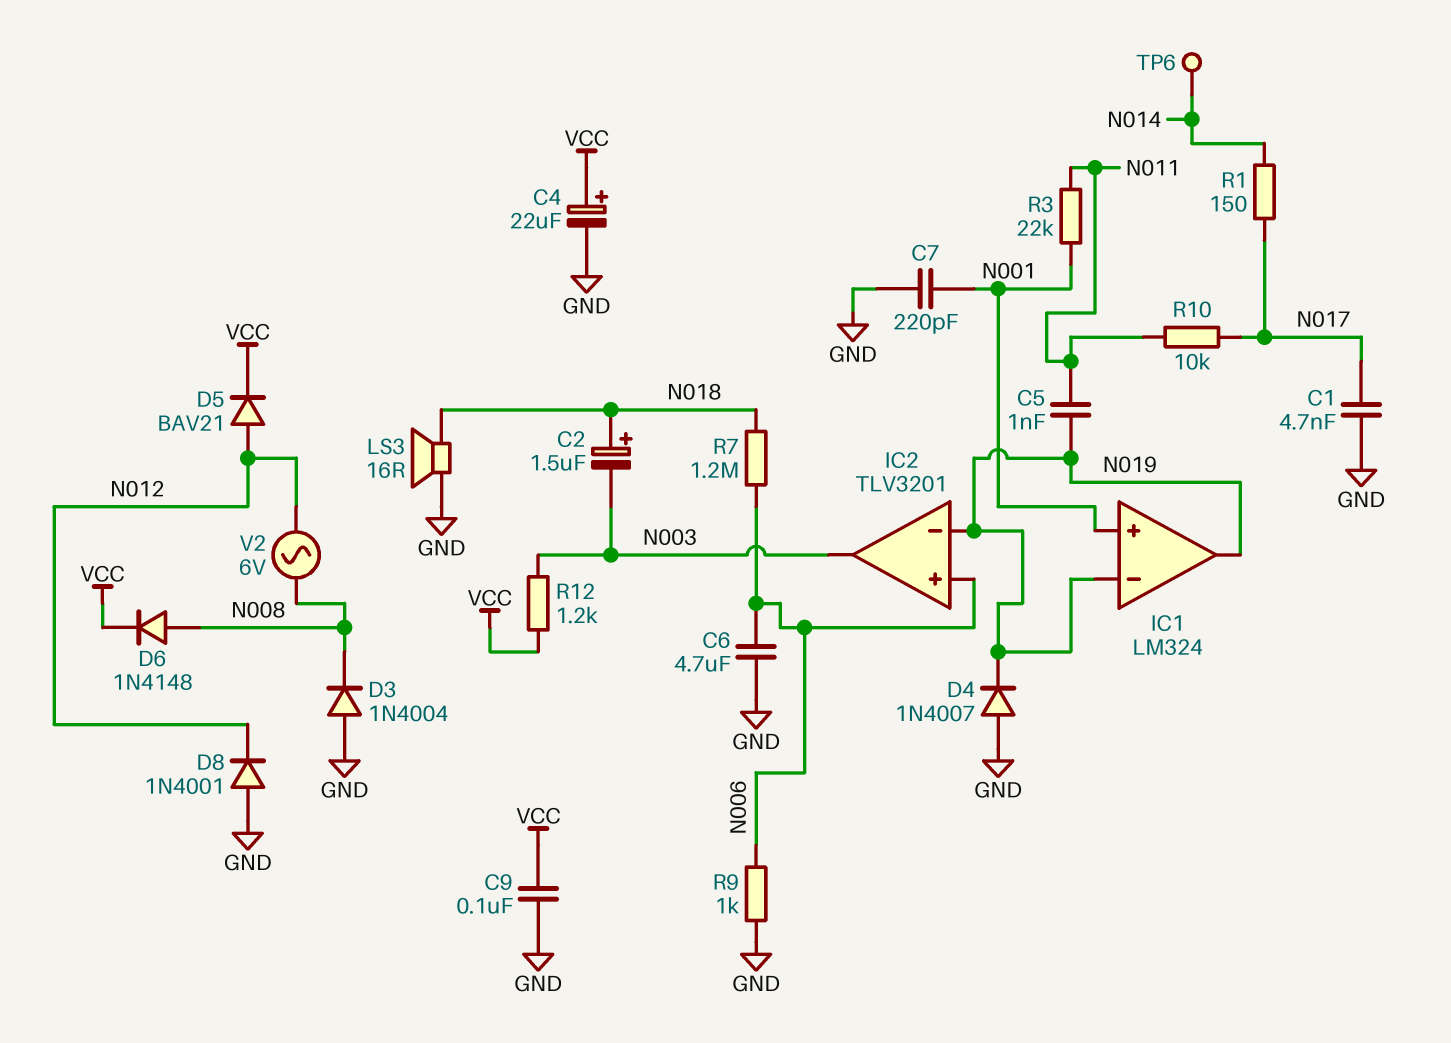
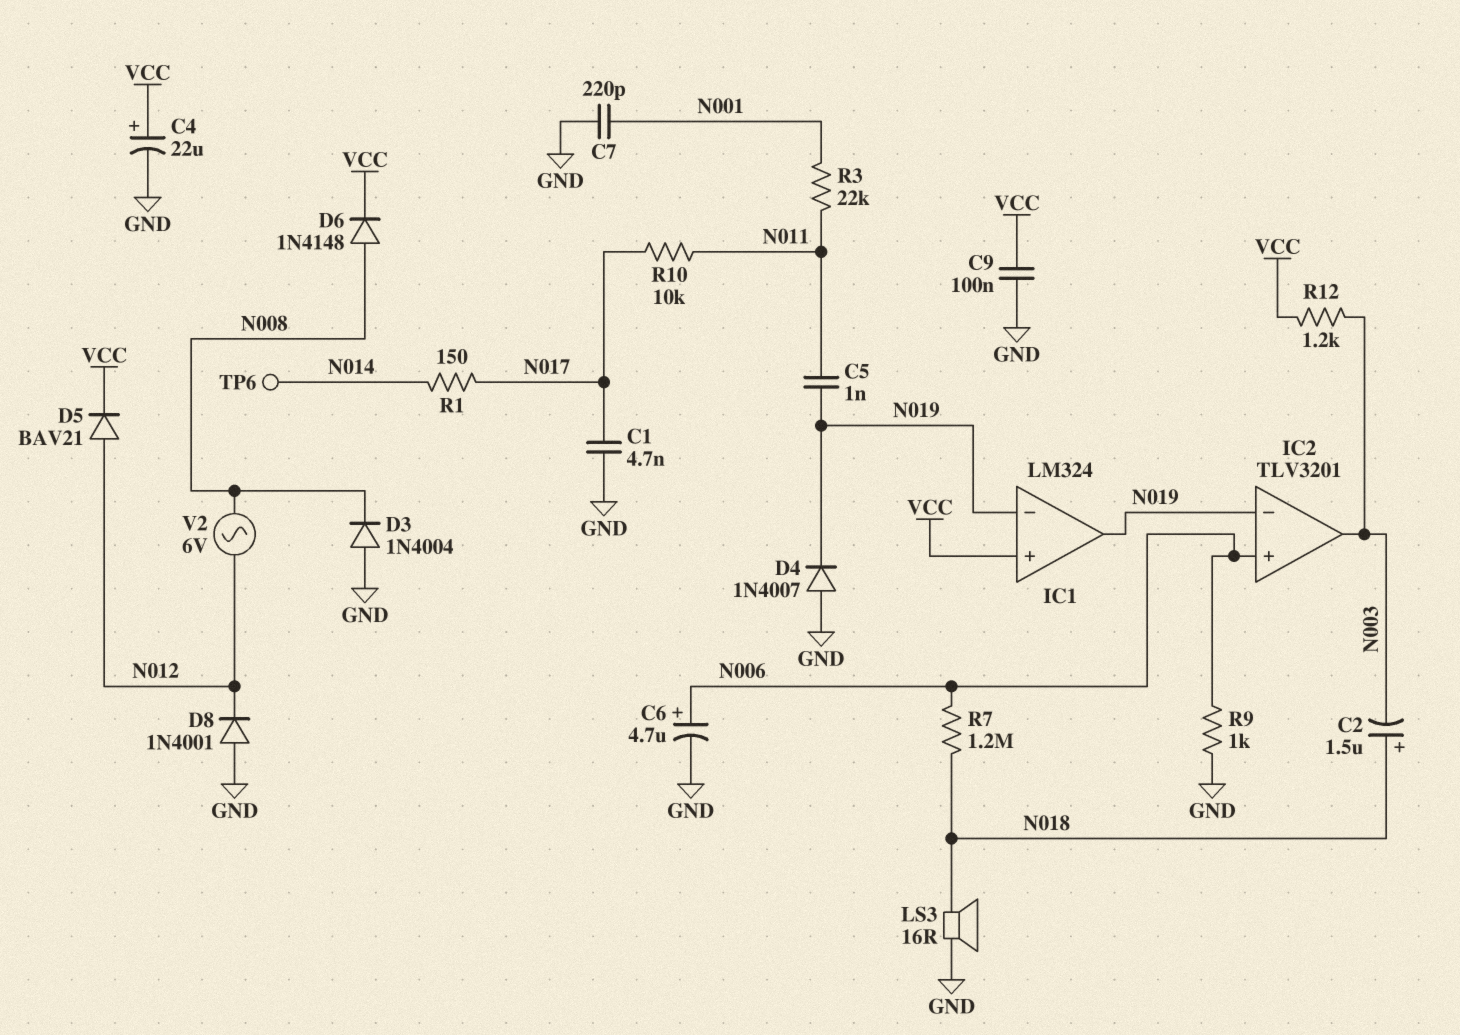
C6: 4.7uF (GND, N006) -> 4.7uF (plus N006, minus GND)
IC1 pin in+: N001 -> VCC

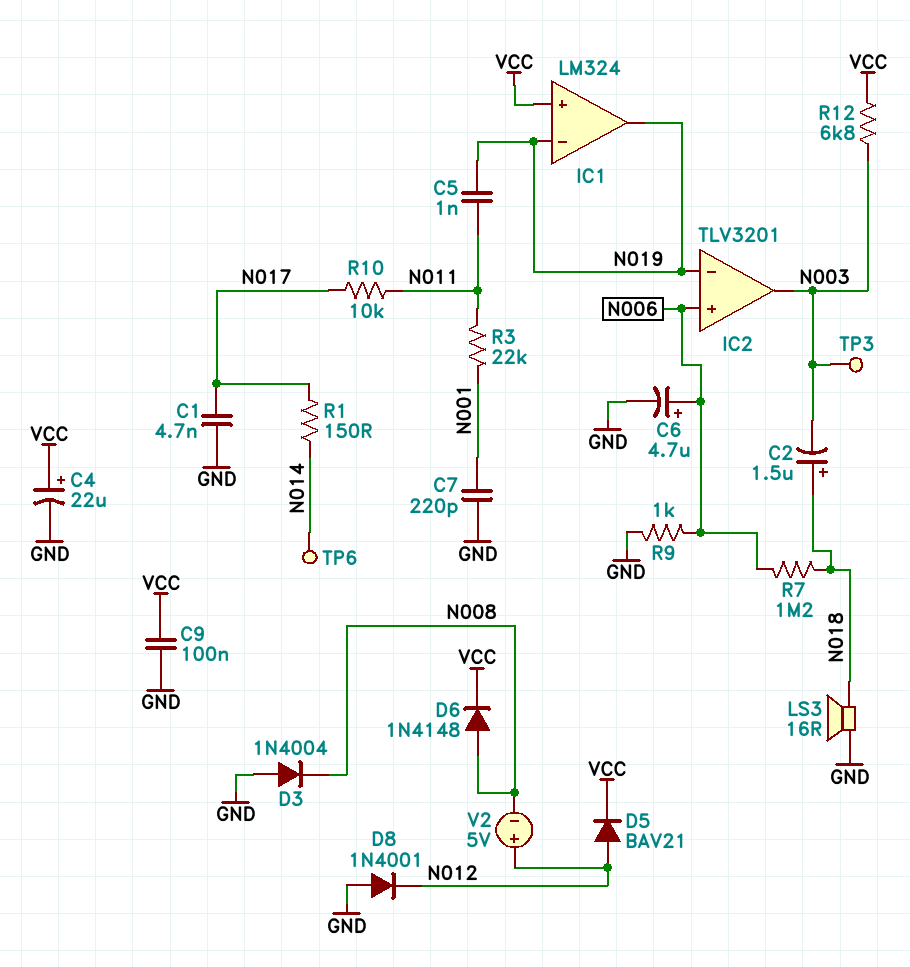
D4: diode 1N4007 (A GND, K N019) -> none
R12: 1.2k (N003, VCC) -> 6.8k (N003, VCC)
TP3: none -> test point (N003)
V2: AC 6V (N008, N012) -> 5V (plus N012, minus N008)

